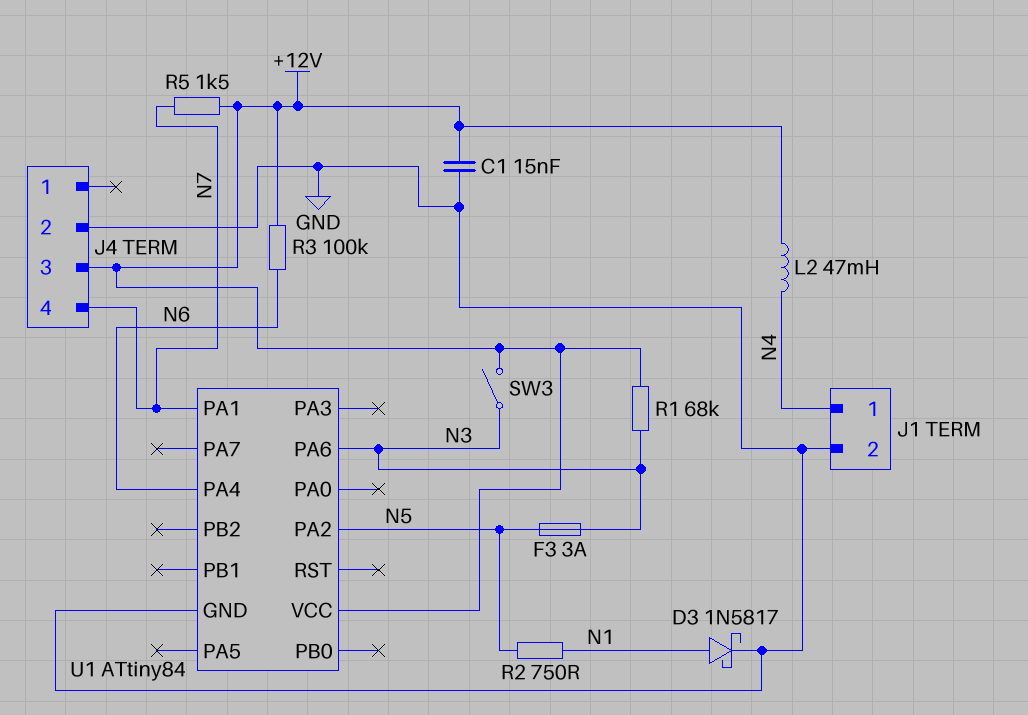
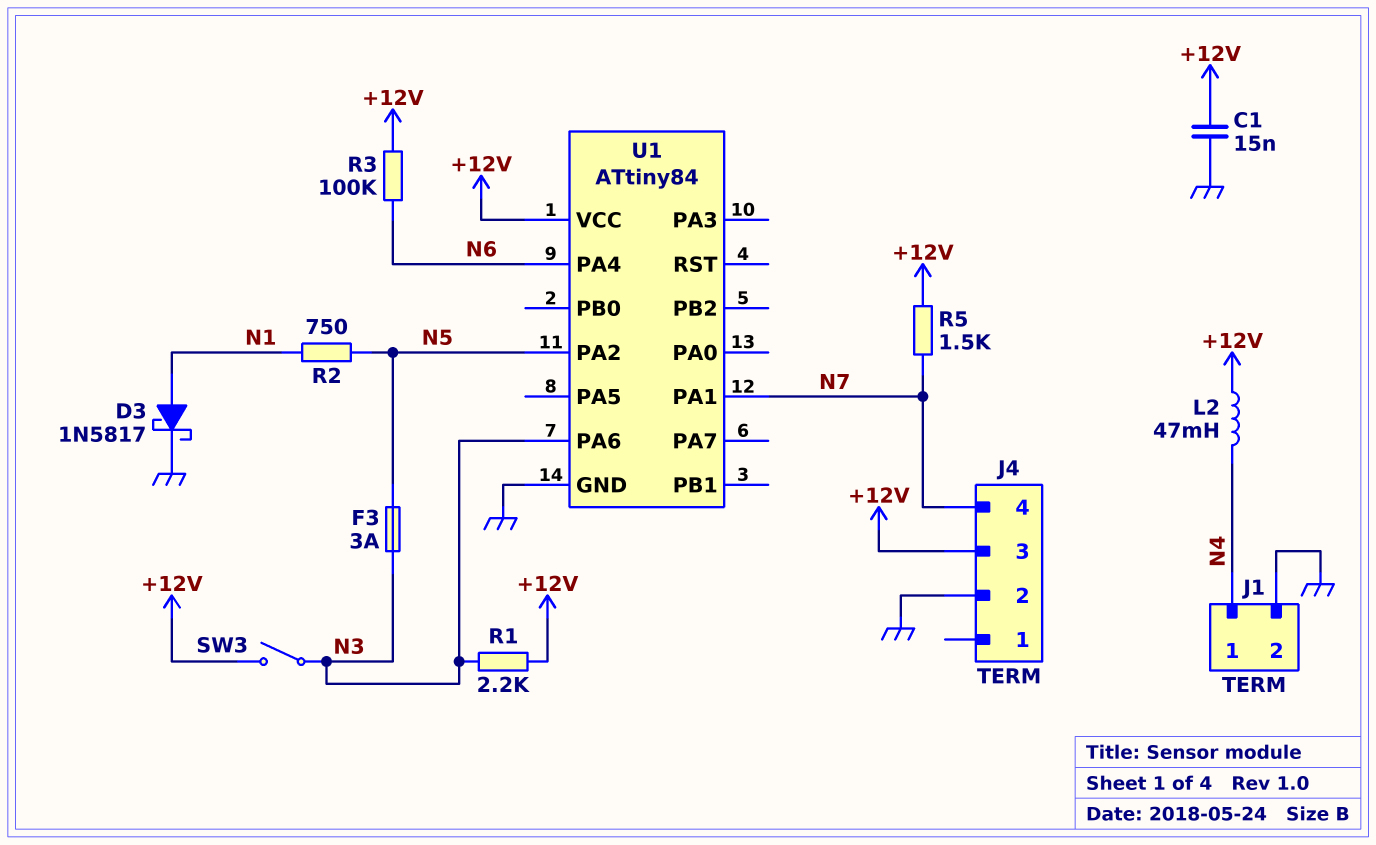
R1: 68k (+12V, N3) -> 2.2k (+12V, N3)

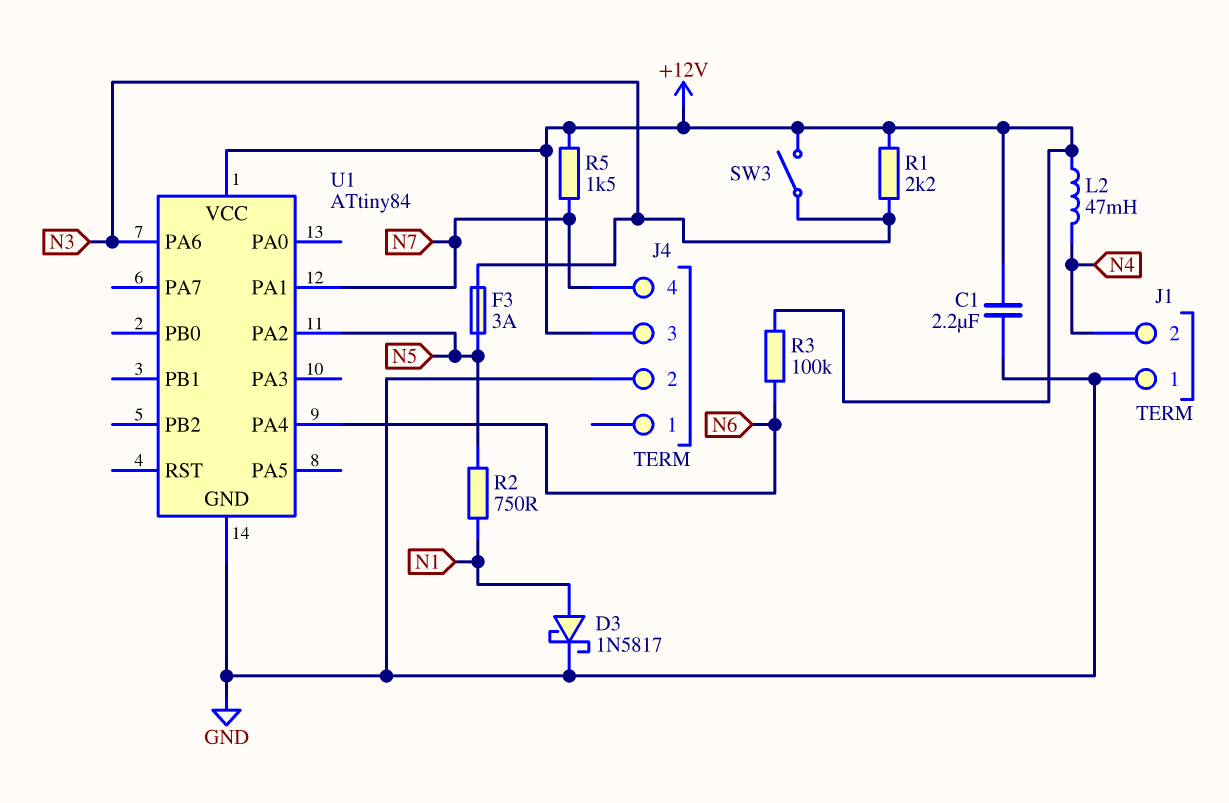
C1: 15nF (+12V, GND) -> 2.2uF (+12V, GND)
J1 pin 1: N4 -> GND
J1 pin 2: GND -> N4

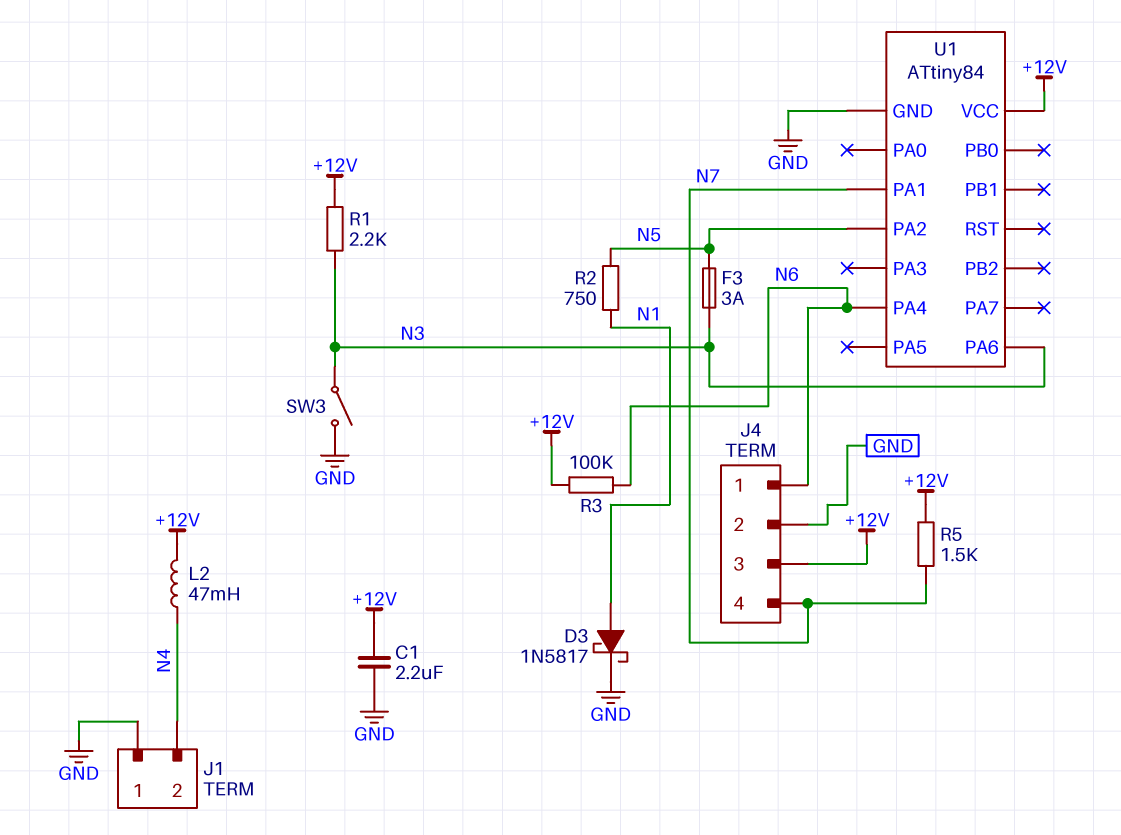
J4 pin 1: none -> N6
SW3: switch (+12V, N3) -> switch (GND, N3)

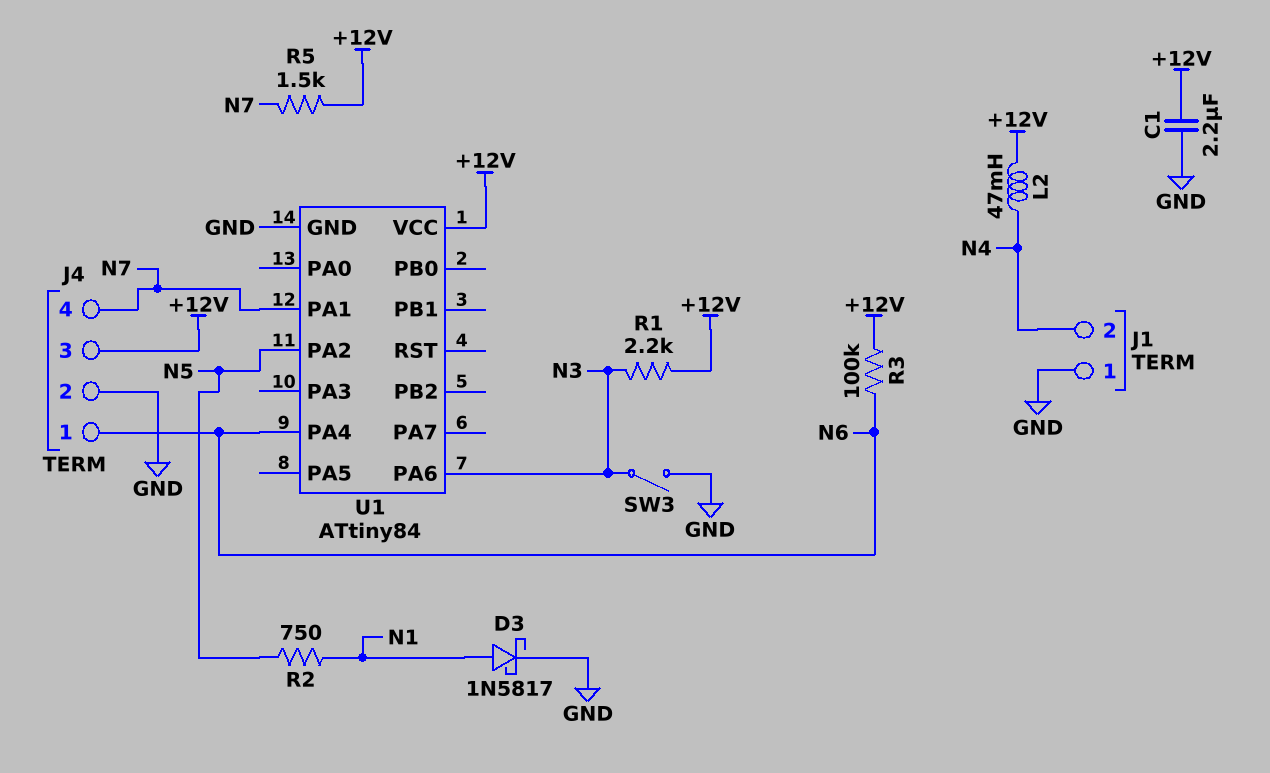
F3: 3A (N3, N5) -> none

